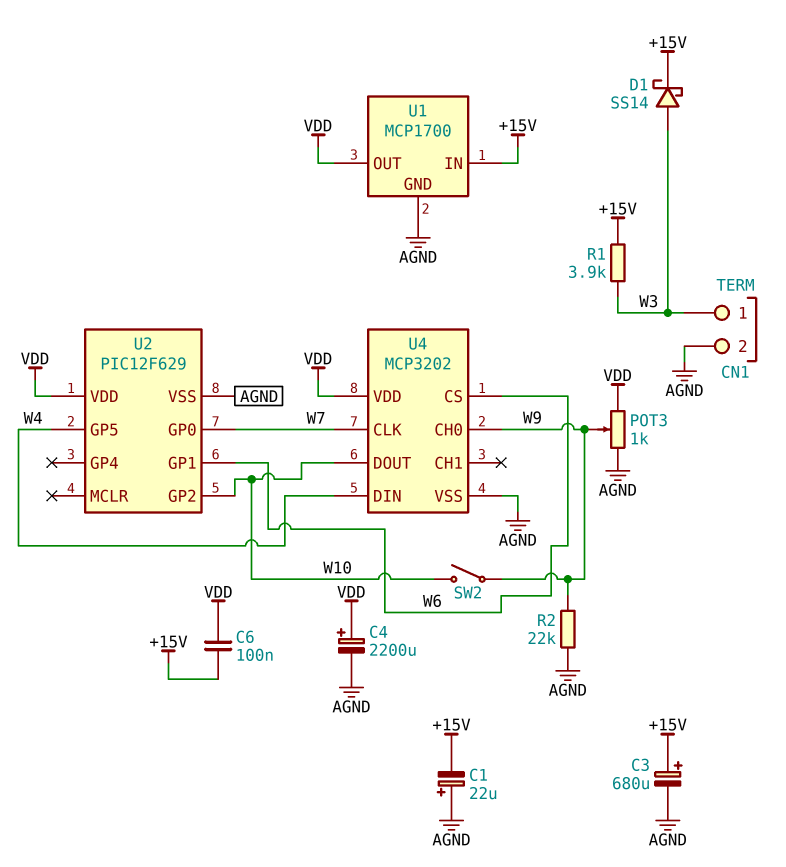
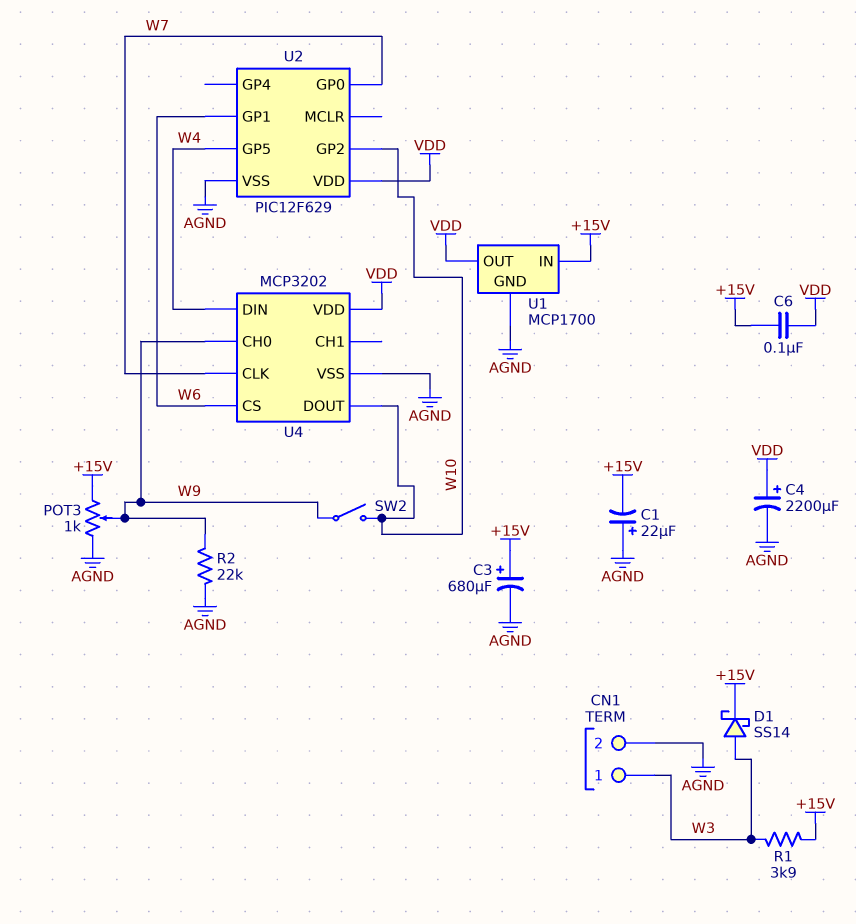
POT3: 1k (AGND, VDD, wiper W9) -> 1k (+15V, AGND, wiper W9)

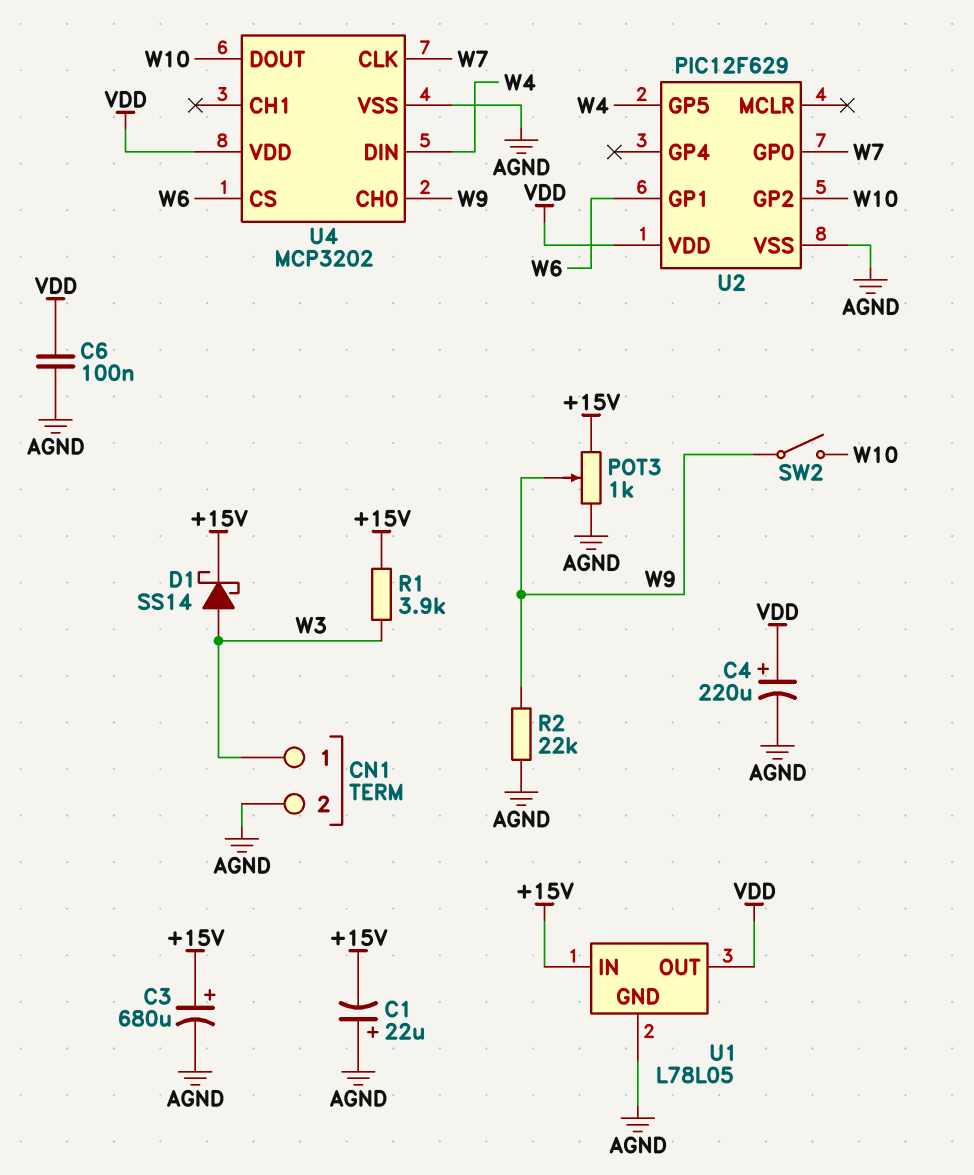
C4: 2200uF (plus VDD, minus AGND) -> 220uF (plus VDD, minus AGND)
C6: 100nF (+15V, VDD) -> 100nF (AGND, VDD)
U1: MCP1700 -> L78L05

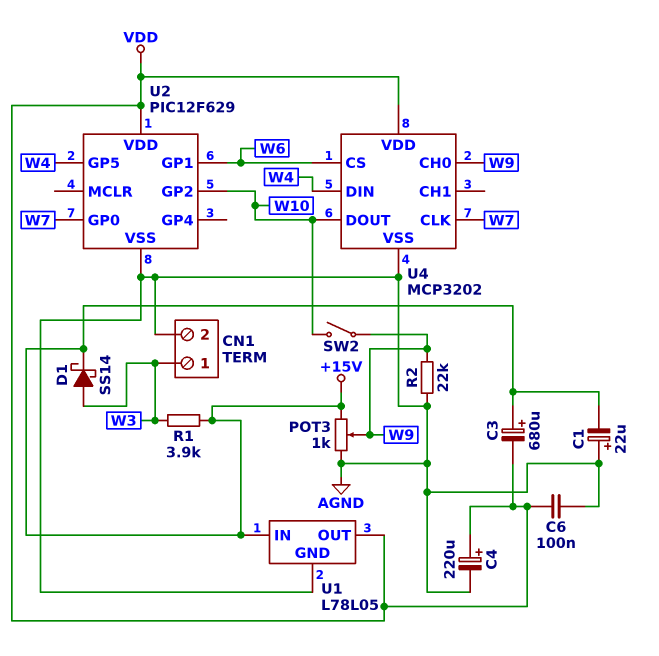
C3: 680uF (plus +15V, minus AGND) -> 680uF (plus +15V, minus VDD)

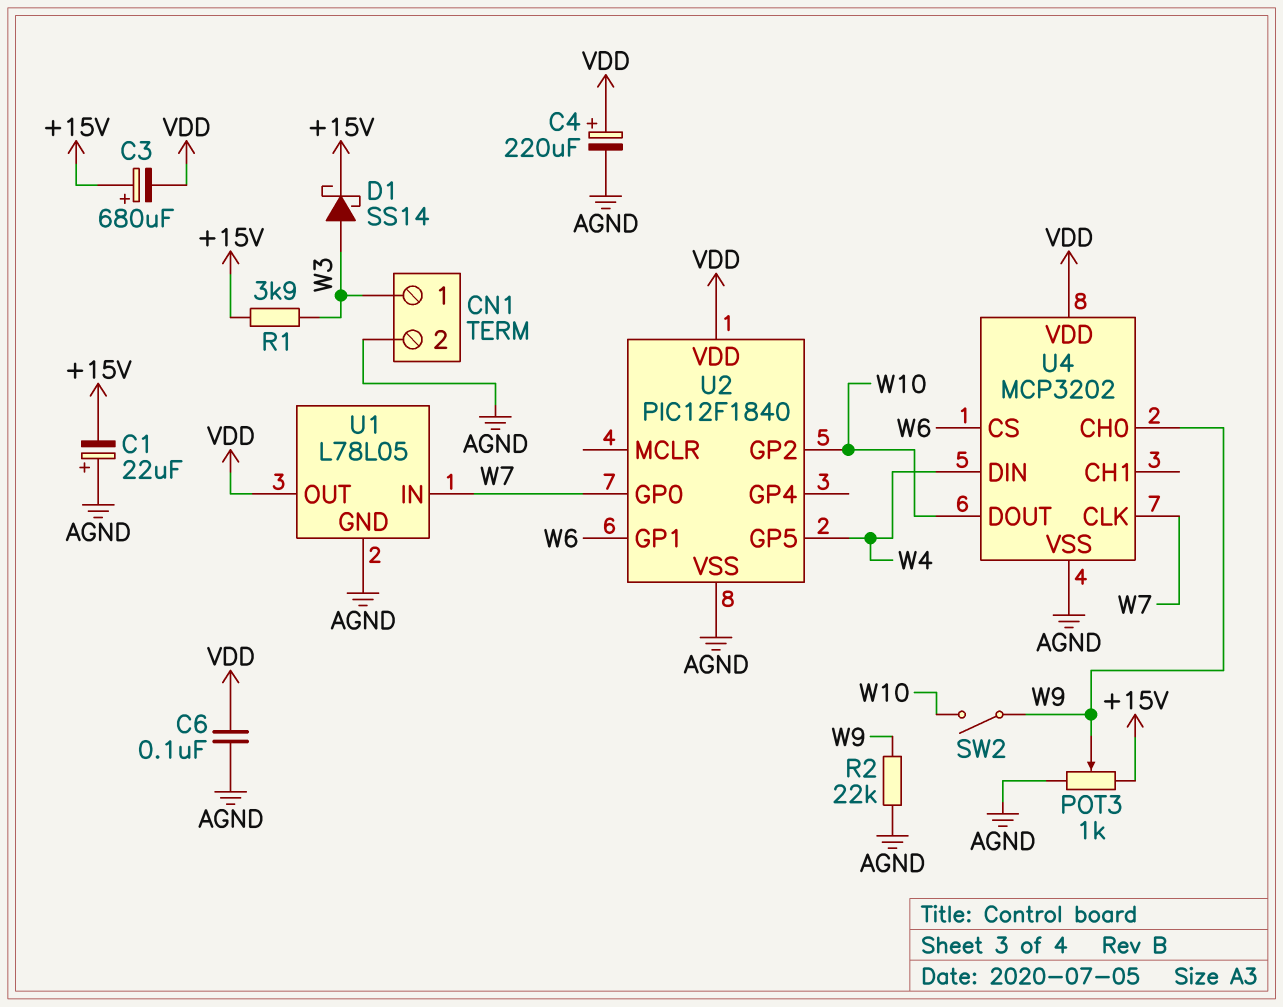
U1 pin IN: +15V -> W7
U2: PIC12F629 -> PIC12F1840

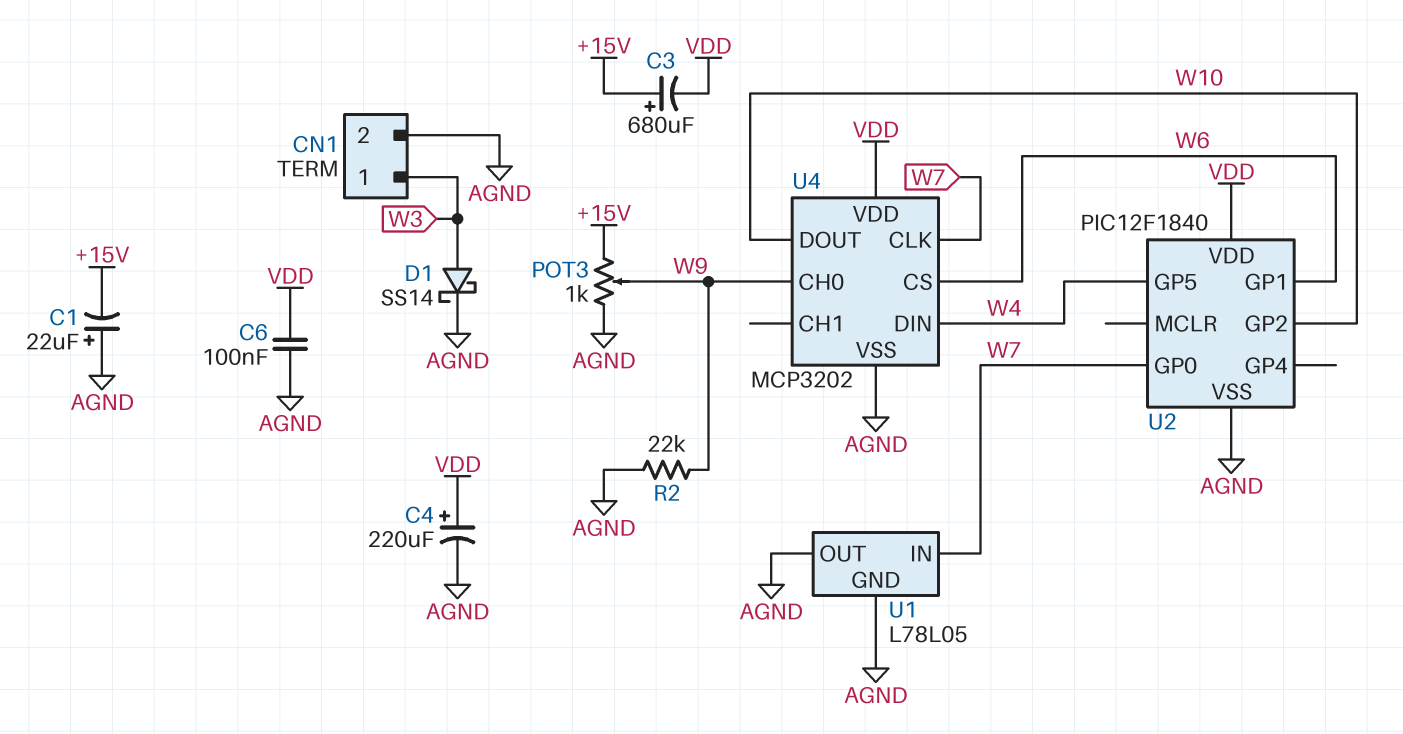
D1: schottky SS14 (A W3, K +15V) -> schottky SS14 (A W3, K AGND)
R1: 3.9k (+15V, W3) -> none
SW2: switch (W9, W10) -> none
U1 pin OUT: VDD -> AGND

